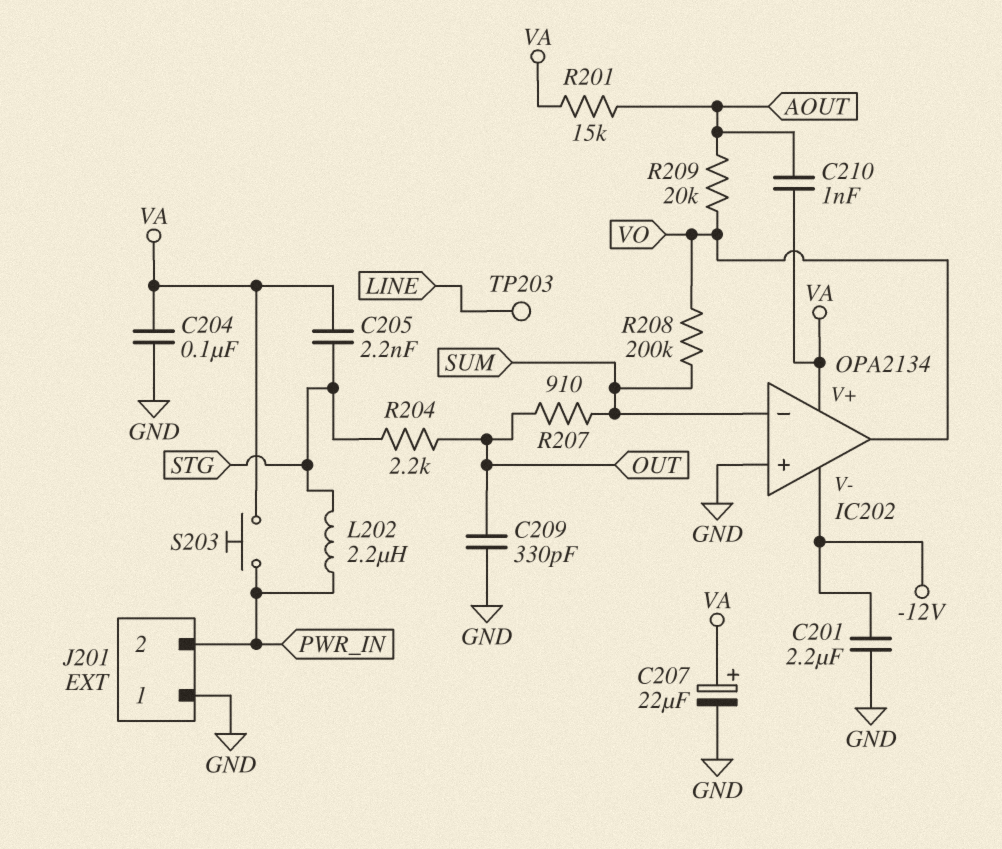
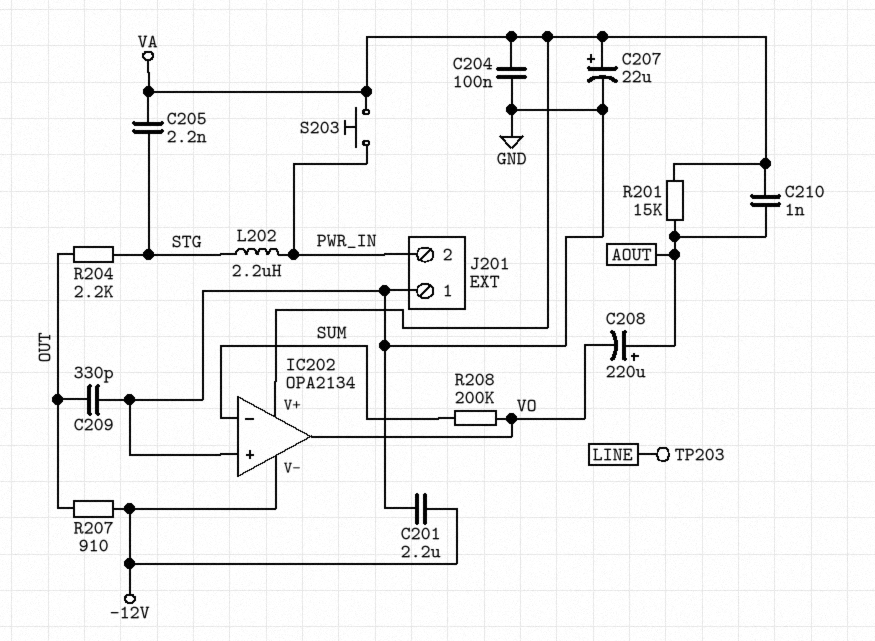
C208: none -> 220uF (plus AOUT, minus VO)
R207: 910 (OUT, SUM) -> 910 (-12V, OUT)
R209: 20k (AOUT, VO) -> none

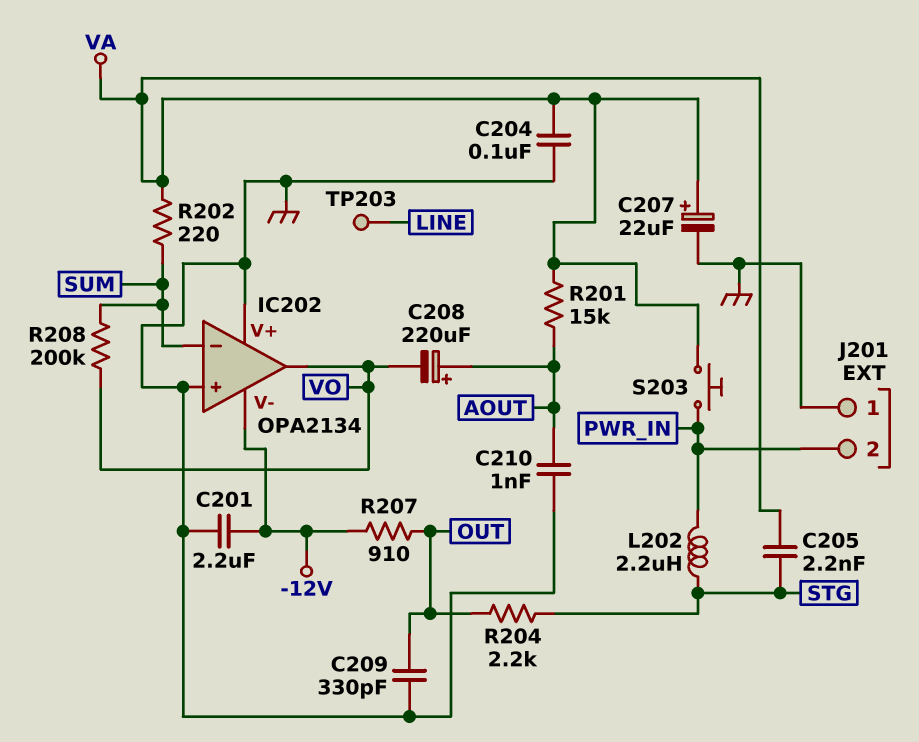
C210: 1nF (AOUT, VA) -> 1nF (AOUT, GND)
IC202 pin V+: VA -> GND
R202: none -> 220 (SUM, VA)

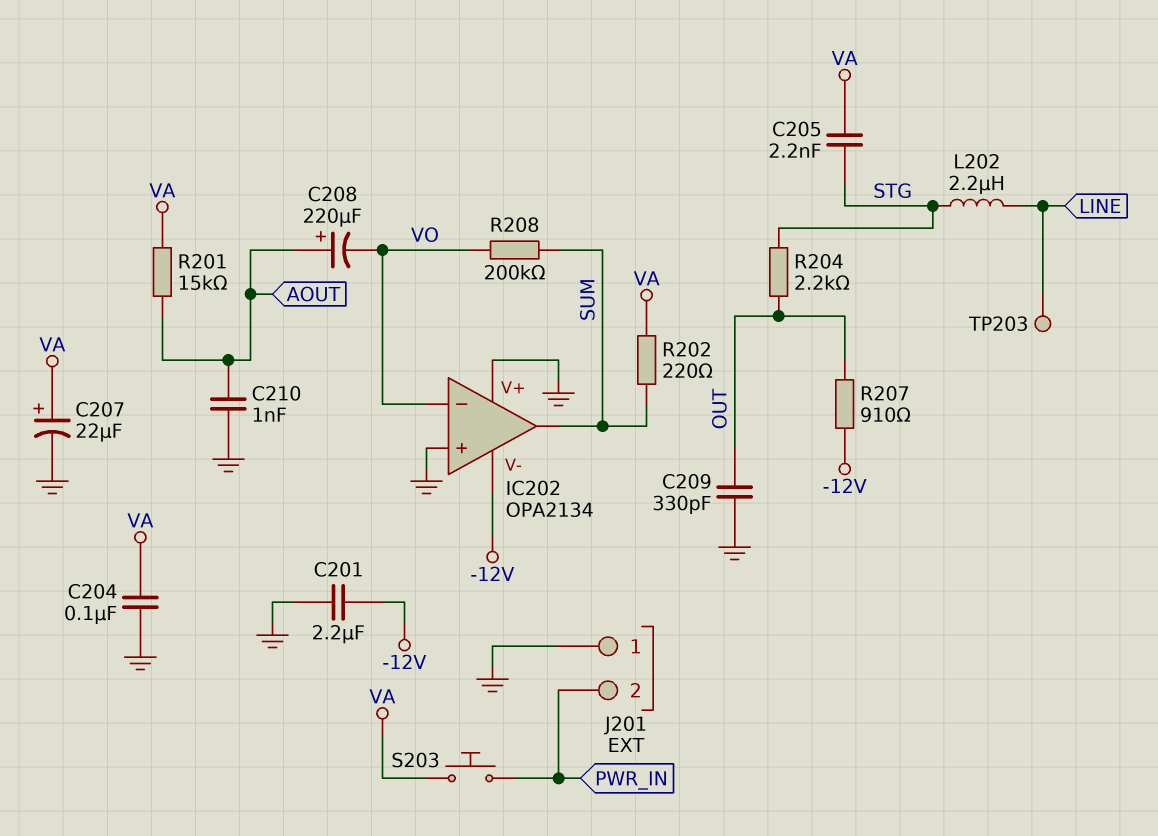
IC202 pin in-: SUM -> VO
IC202 pin out: VO -> SUM
L202: 2.2uH (PWR_IN, STG) -> 2.2uH (LINE, STG)

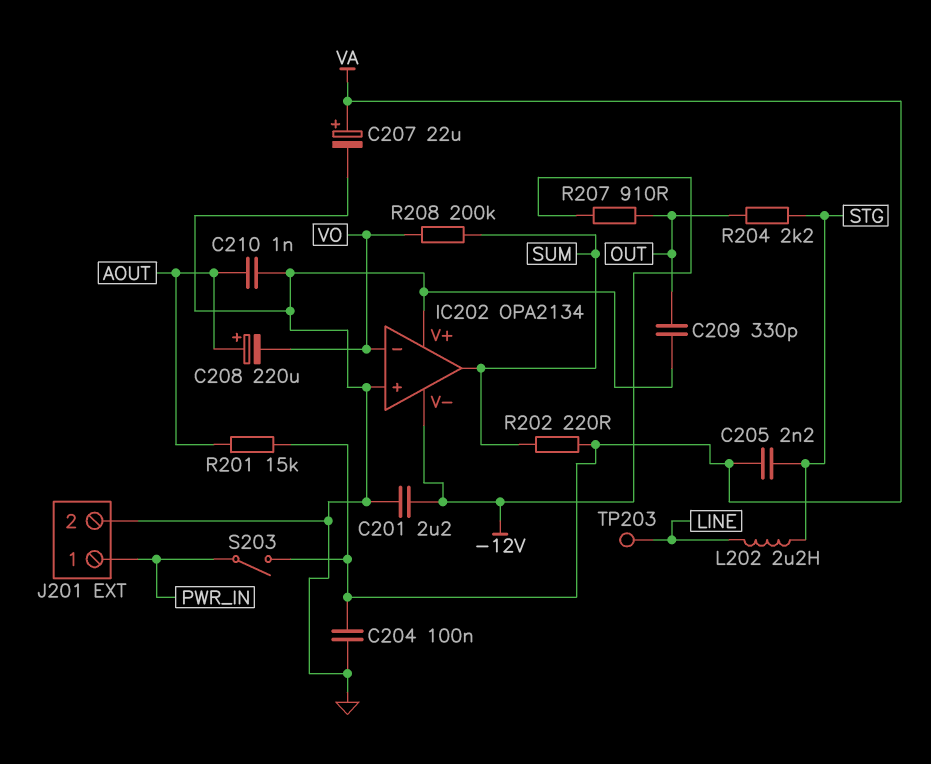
J201 pin 1: GND -> PWR_IN
J201 pin 2: PWR_IN -> GND
S203: button (PWR_IN, VA) -> switch (PWR_IN, VA)

